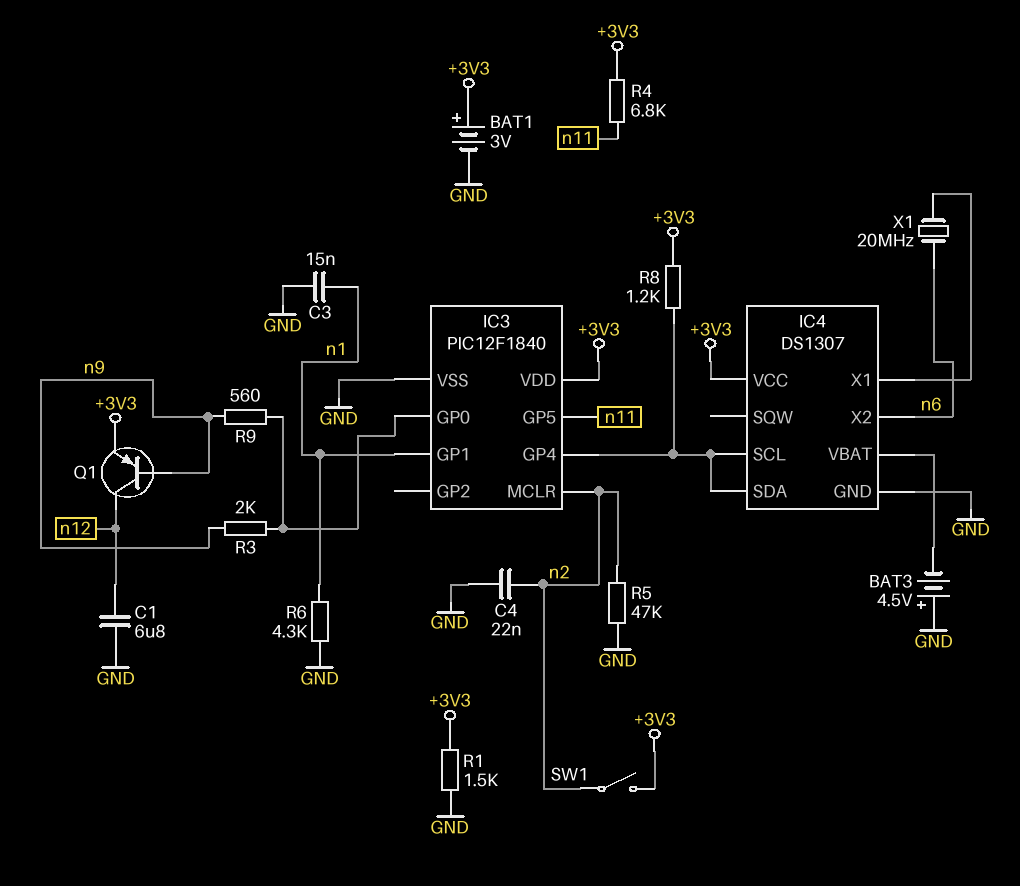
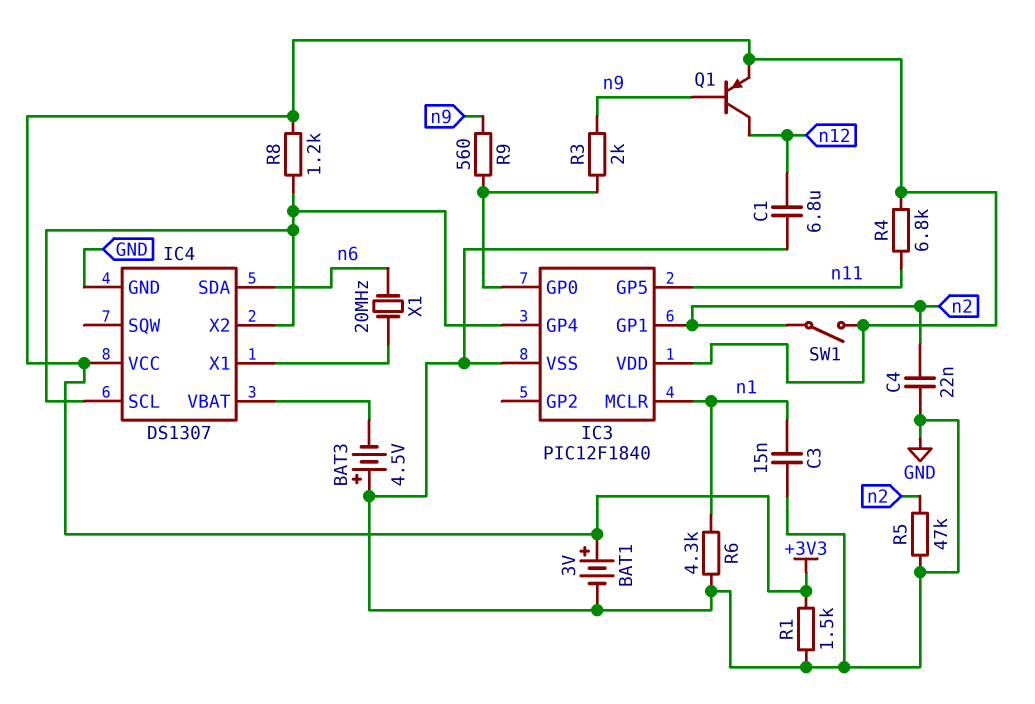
IC3 pin GP1: n1 -> n2
IC3 pin MCLR: n2 -> n1
IC4 pin SDA: IC3/GP4 -> n6
IC4 pin X2: n6 -> IC3/GP4

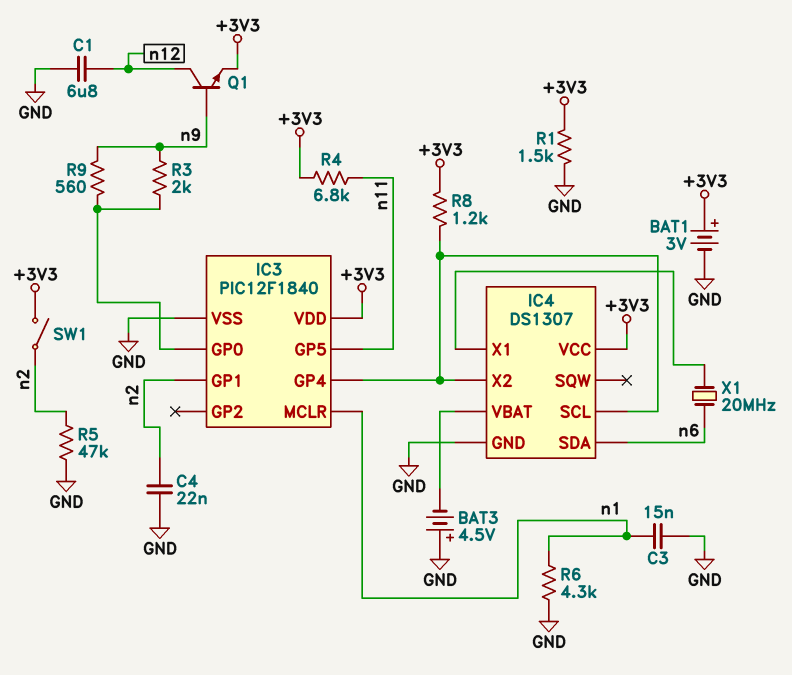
Q1: PNP (B n9, C n12, E +3V3) -> NPN (B n9, C n12, E +3V3)

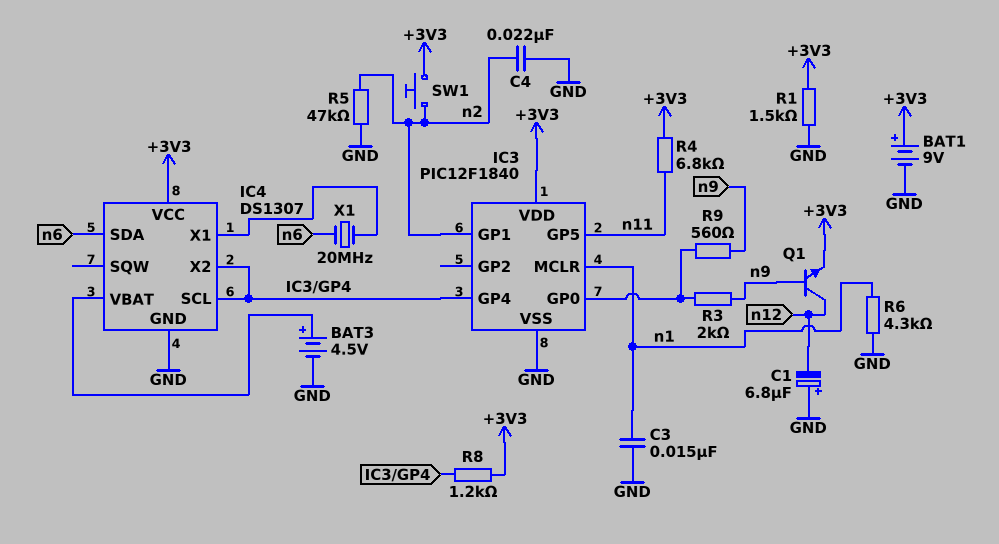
BAT1: 3V (plus +3V3, minus GND) -> 9V (plus +3V3, minus GND)
BAT3: 4.5V (plus GND, minus IC4/VBAT) -> 4.5V (plus IC4/VBAT, minus GND)
C1: 6.8uF (GND, n12) -> 6.8uF (plus GND, minus n12)
SW1: switch (+3V3, n2) -> button (+3V3, n2)

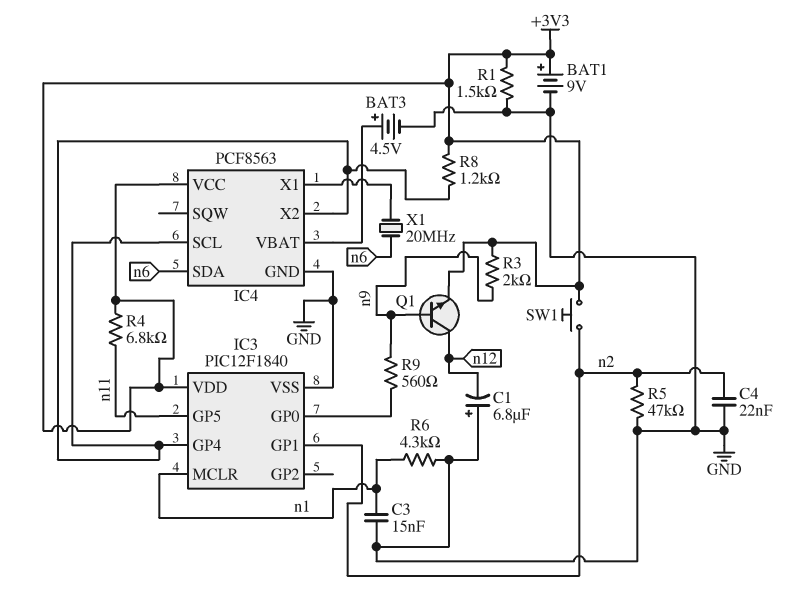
IC4: DS1307 -> PCF8563
R3: 2k (IC3/GP0, n9) -> 2k (+3V3, n9)

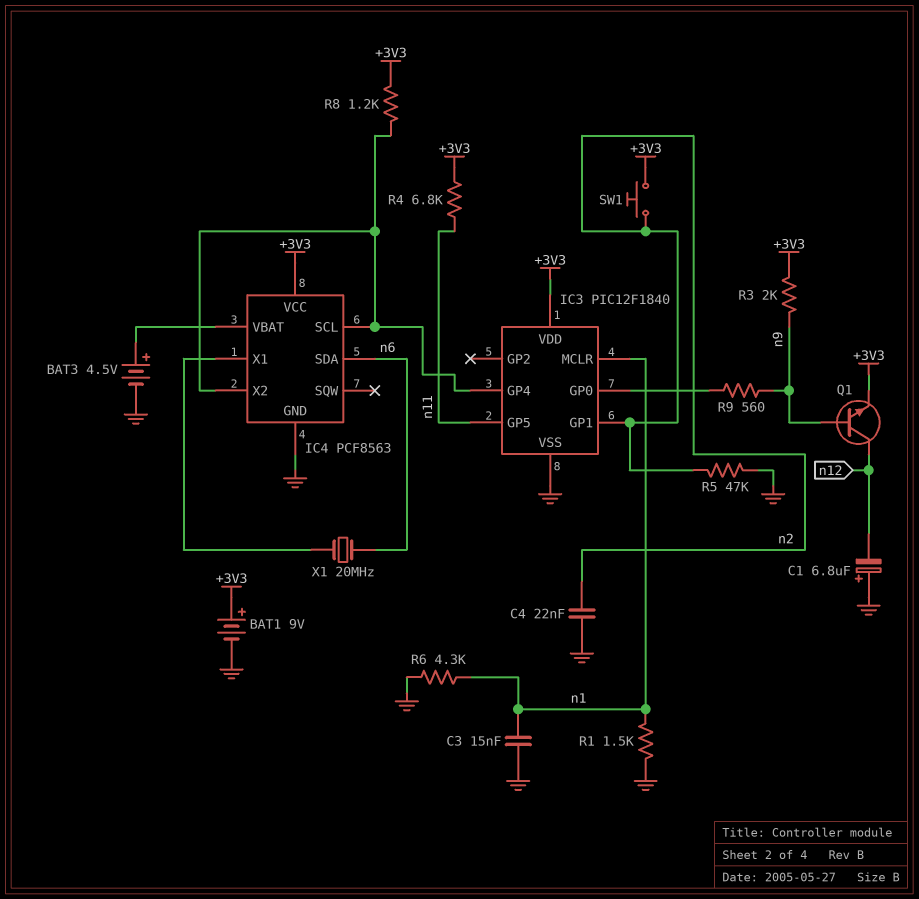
R1: 1.5k (+3V3, GND) -> 1.5k (GND, n1)

